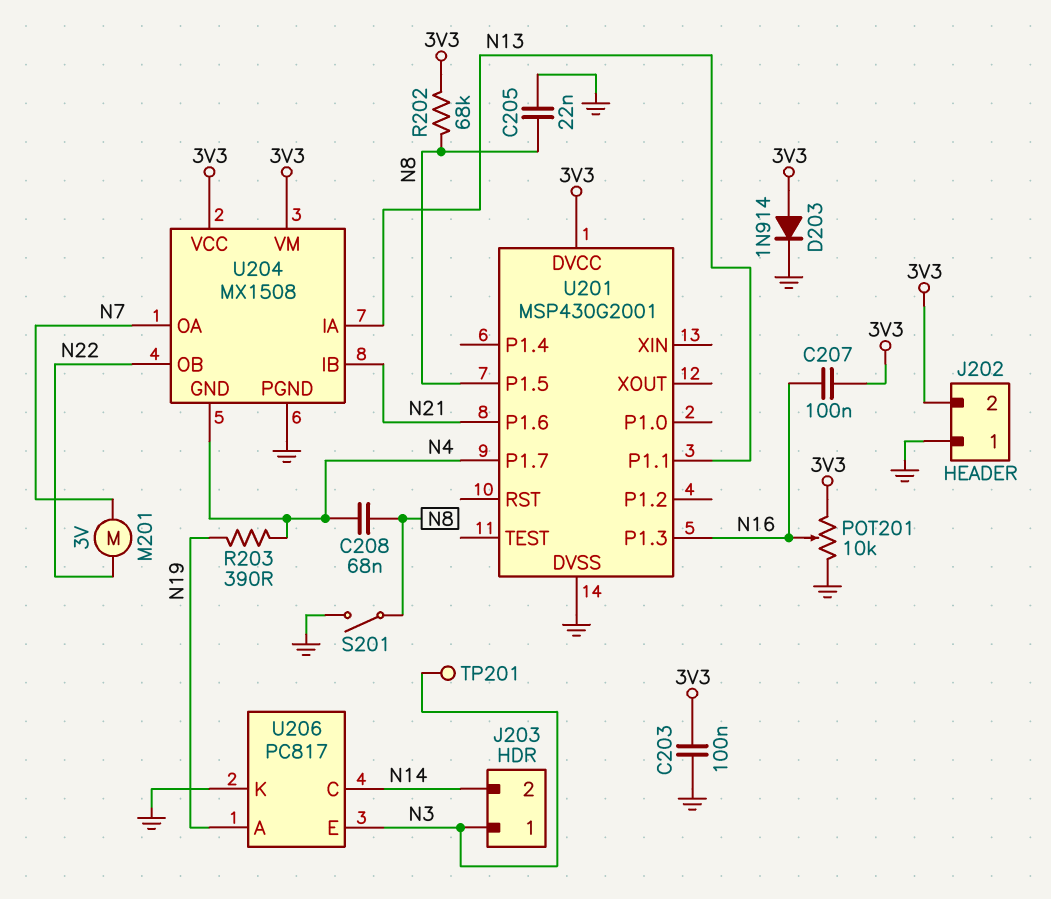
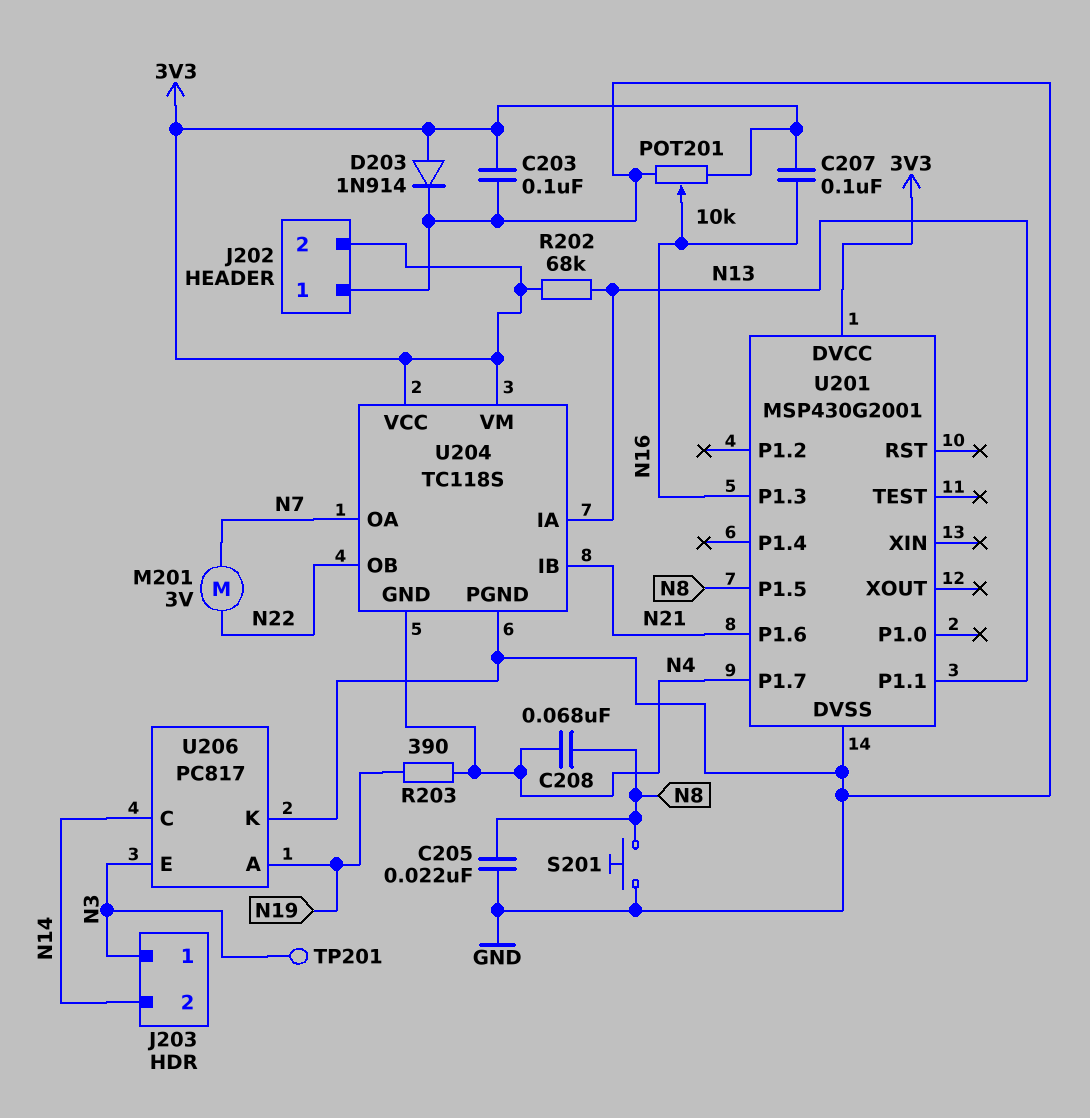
R202: 68k (3V3, N8) -> 68k (3V3, N13)
S201: switch (GND, N8) -> button (GND, N8)
U204: MX1508 -> TC118S

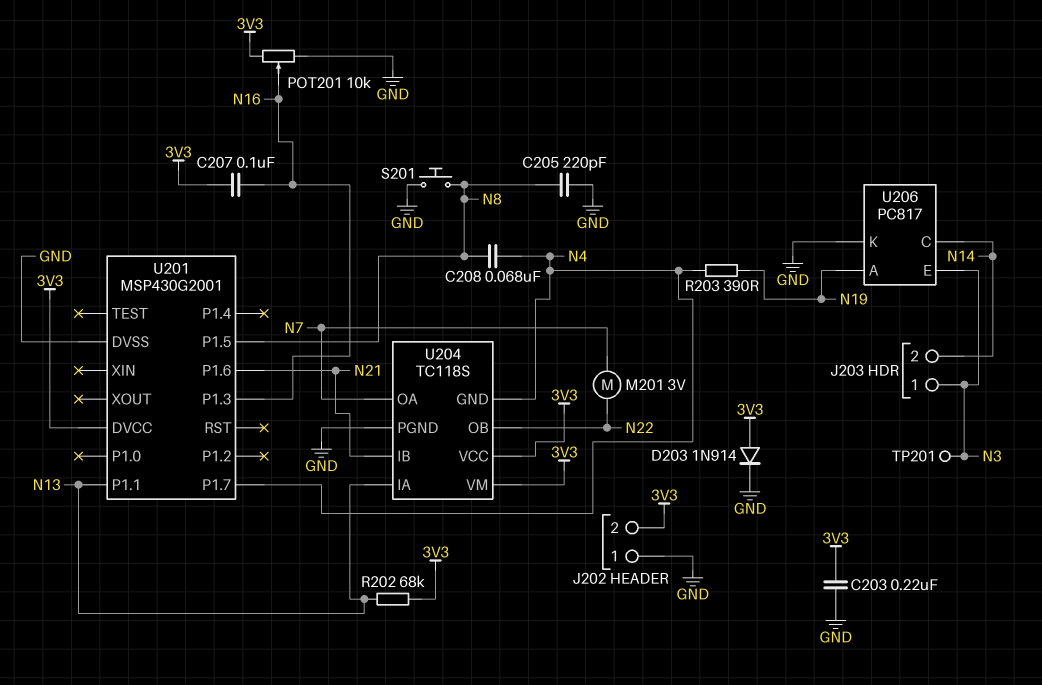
C203: 100nF (3V3, GND) -> 220nF (3V3, GND)
C205: 22nF (GND, N8) -> 220pF (GND, N8)

